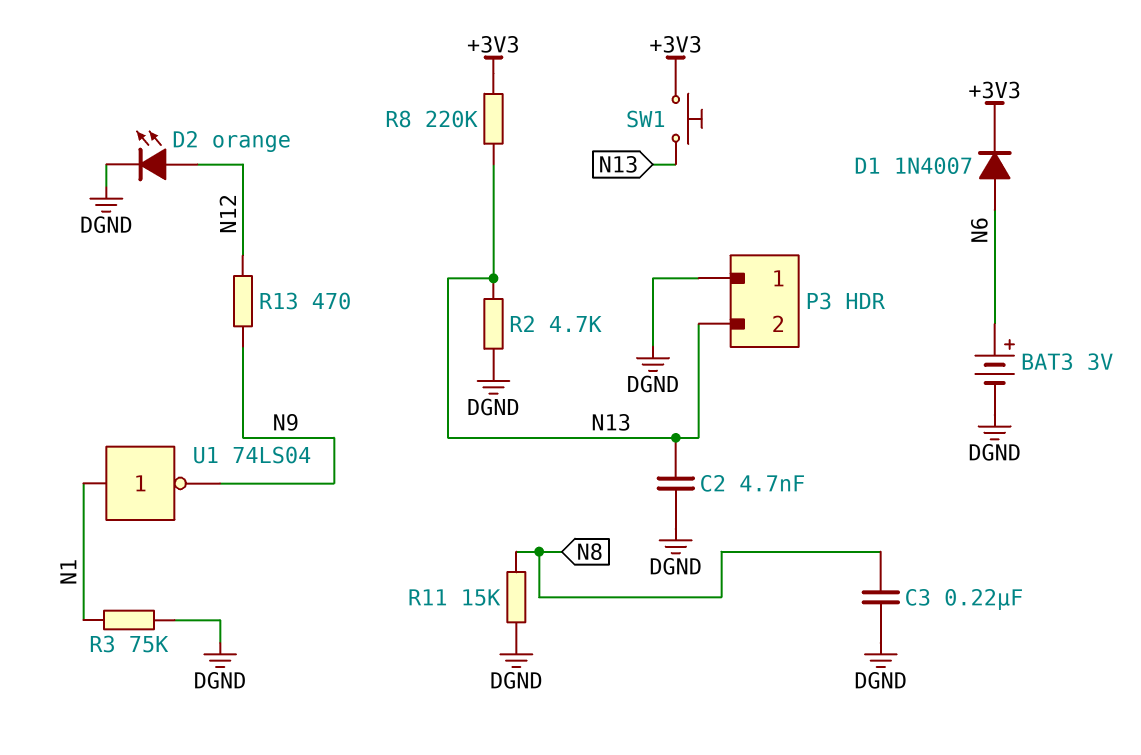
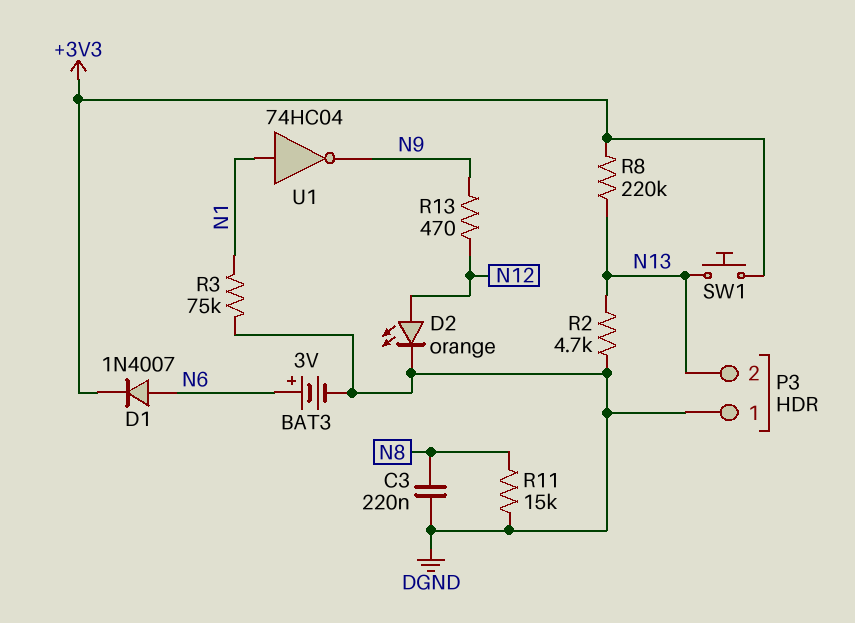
C2: 4.7nF (DGND, N13) -> none
U1: NOT 74LS04 (in N1, out N9) -> NOT 74HC04 (in N1, out N9)

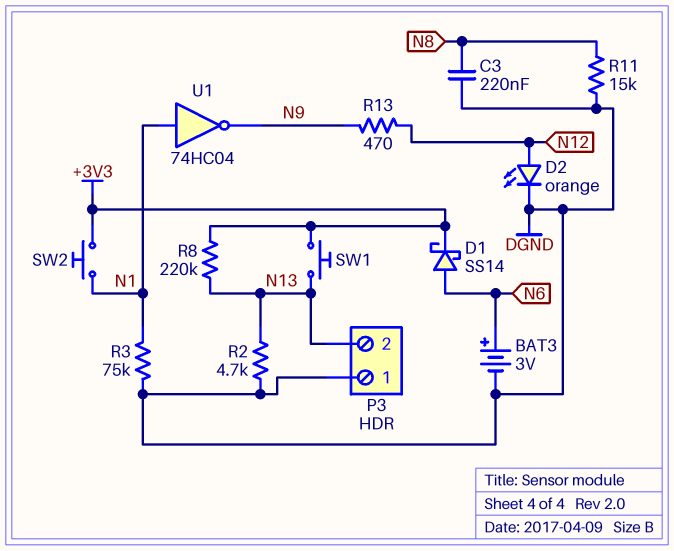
D1: diode 1N4007 (A N6, K +3V3) -> schottky SS14 (A N6, K +3V3)
SW2: none -> button (+3V3, N1)

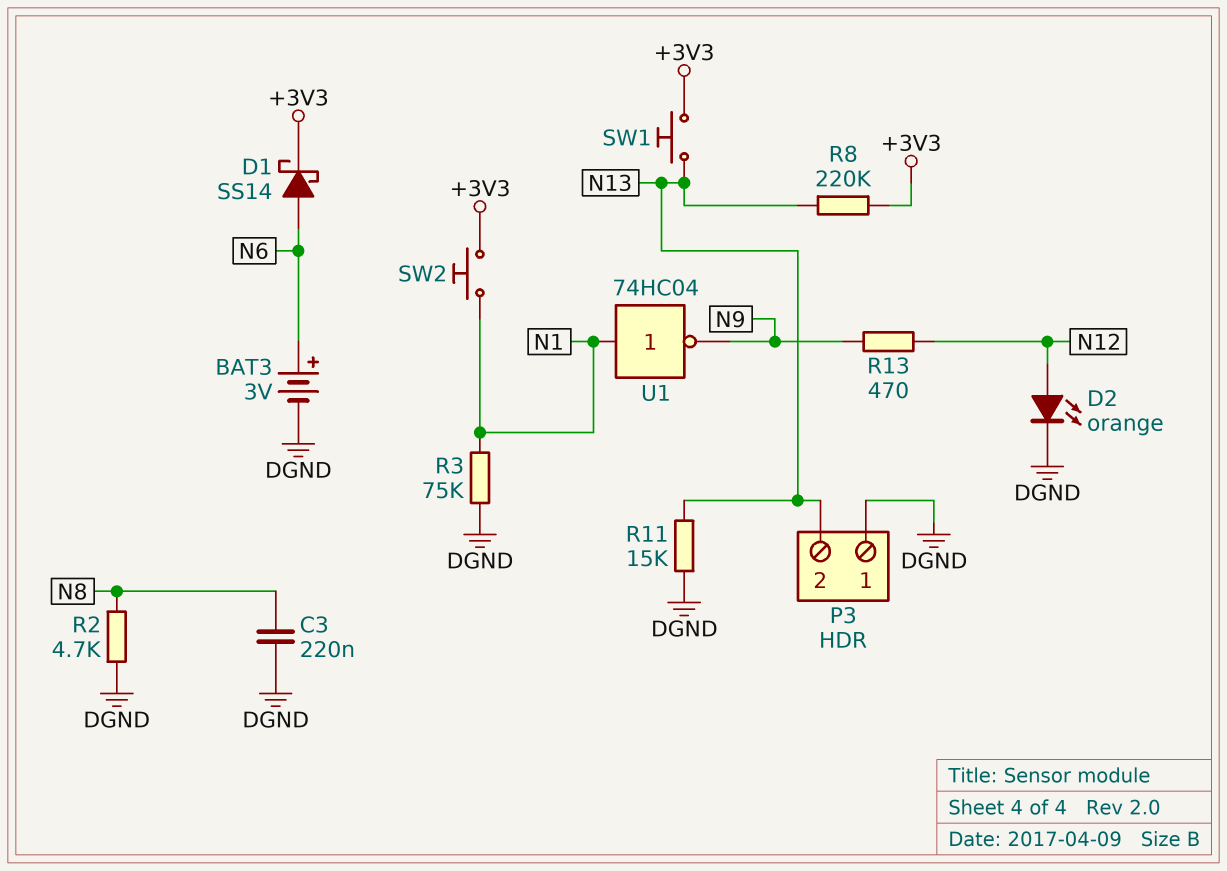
R2: 4.7k (DGND, N13) -> 4.7k (DGND, N8)
R11: 15k (DGND, N8) -> 15k (DGND, N13)

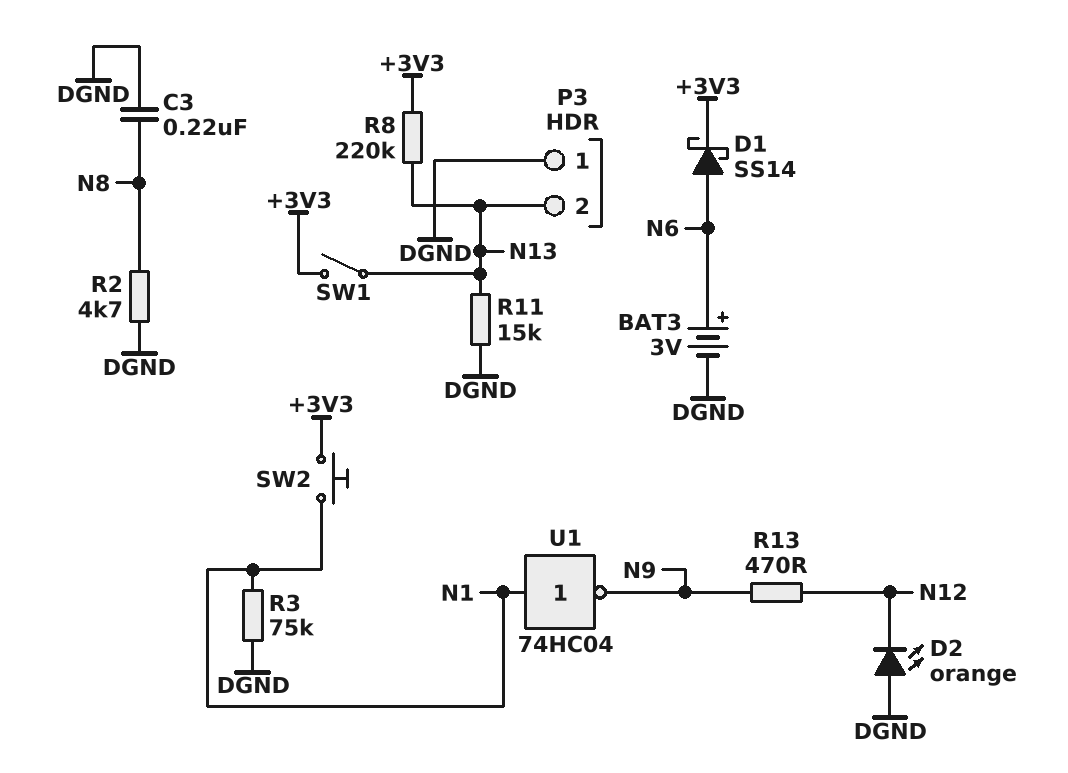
D2: LED orange (A N12, K DGND) -> LED orange (A DGND, K N12)
SW1: button (+3V3, N13) -> switch (+3V3, N13)

